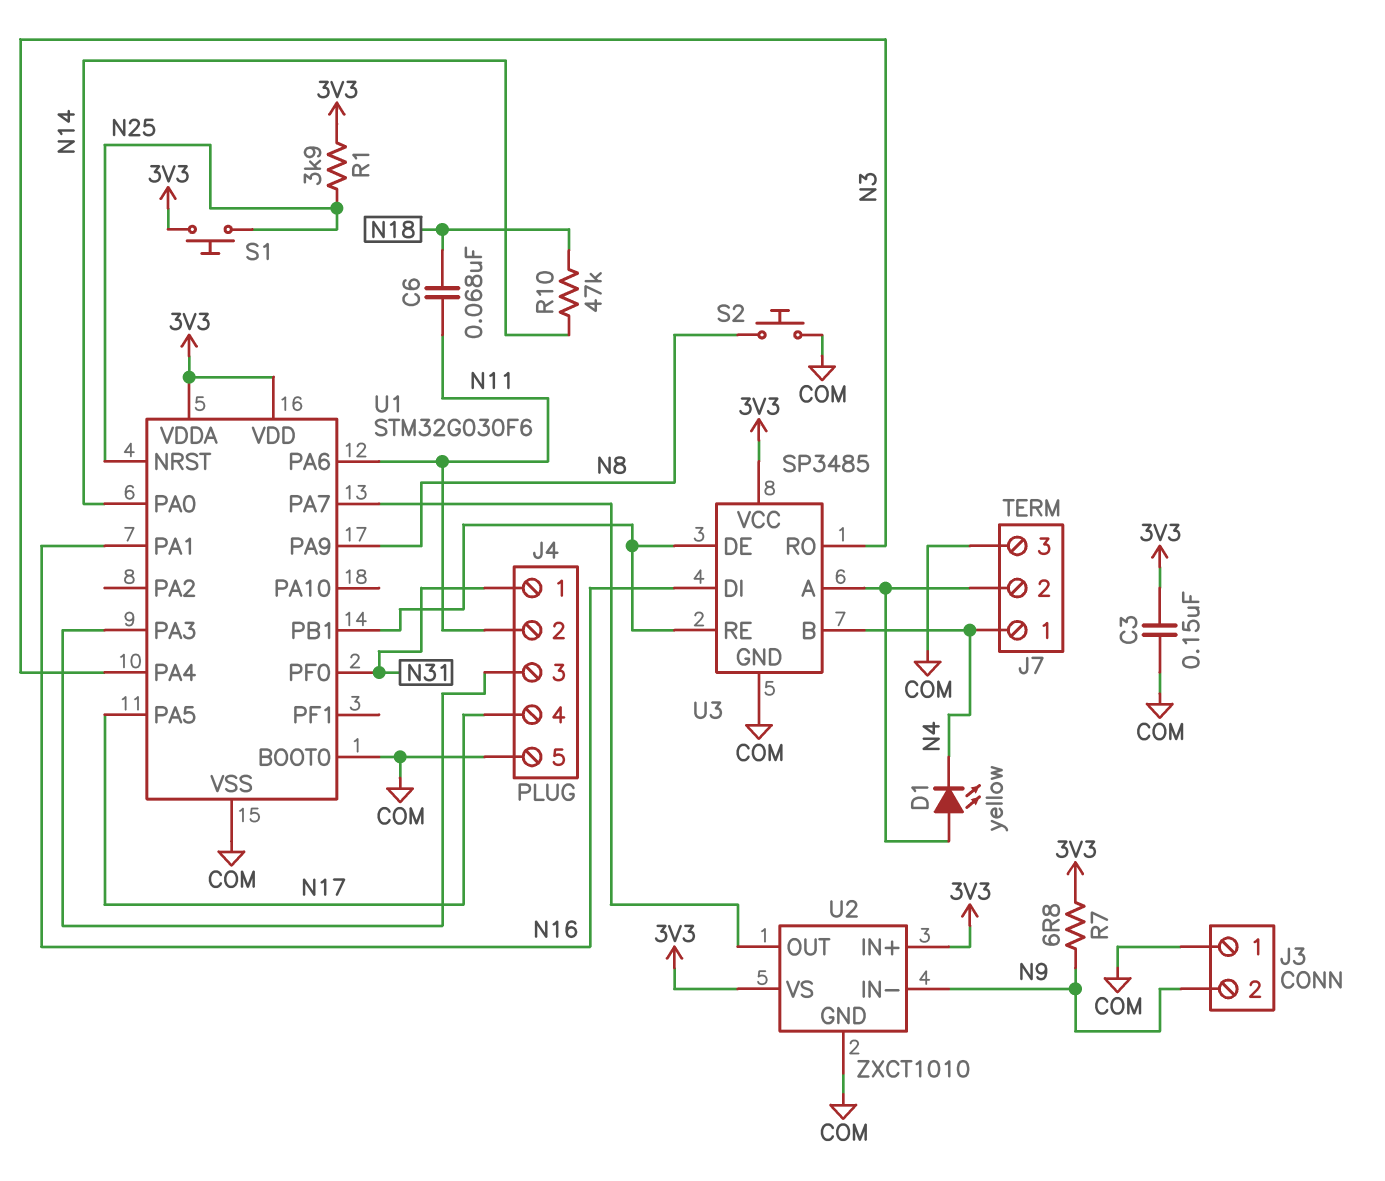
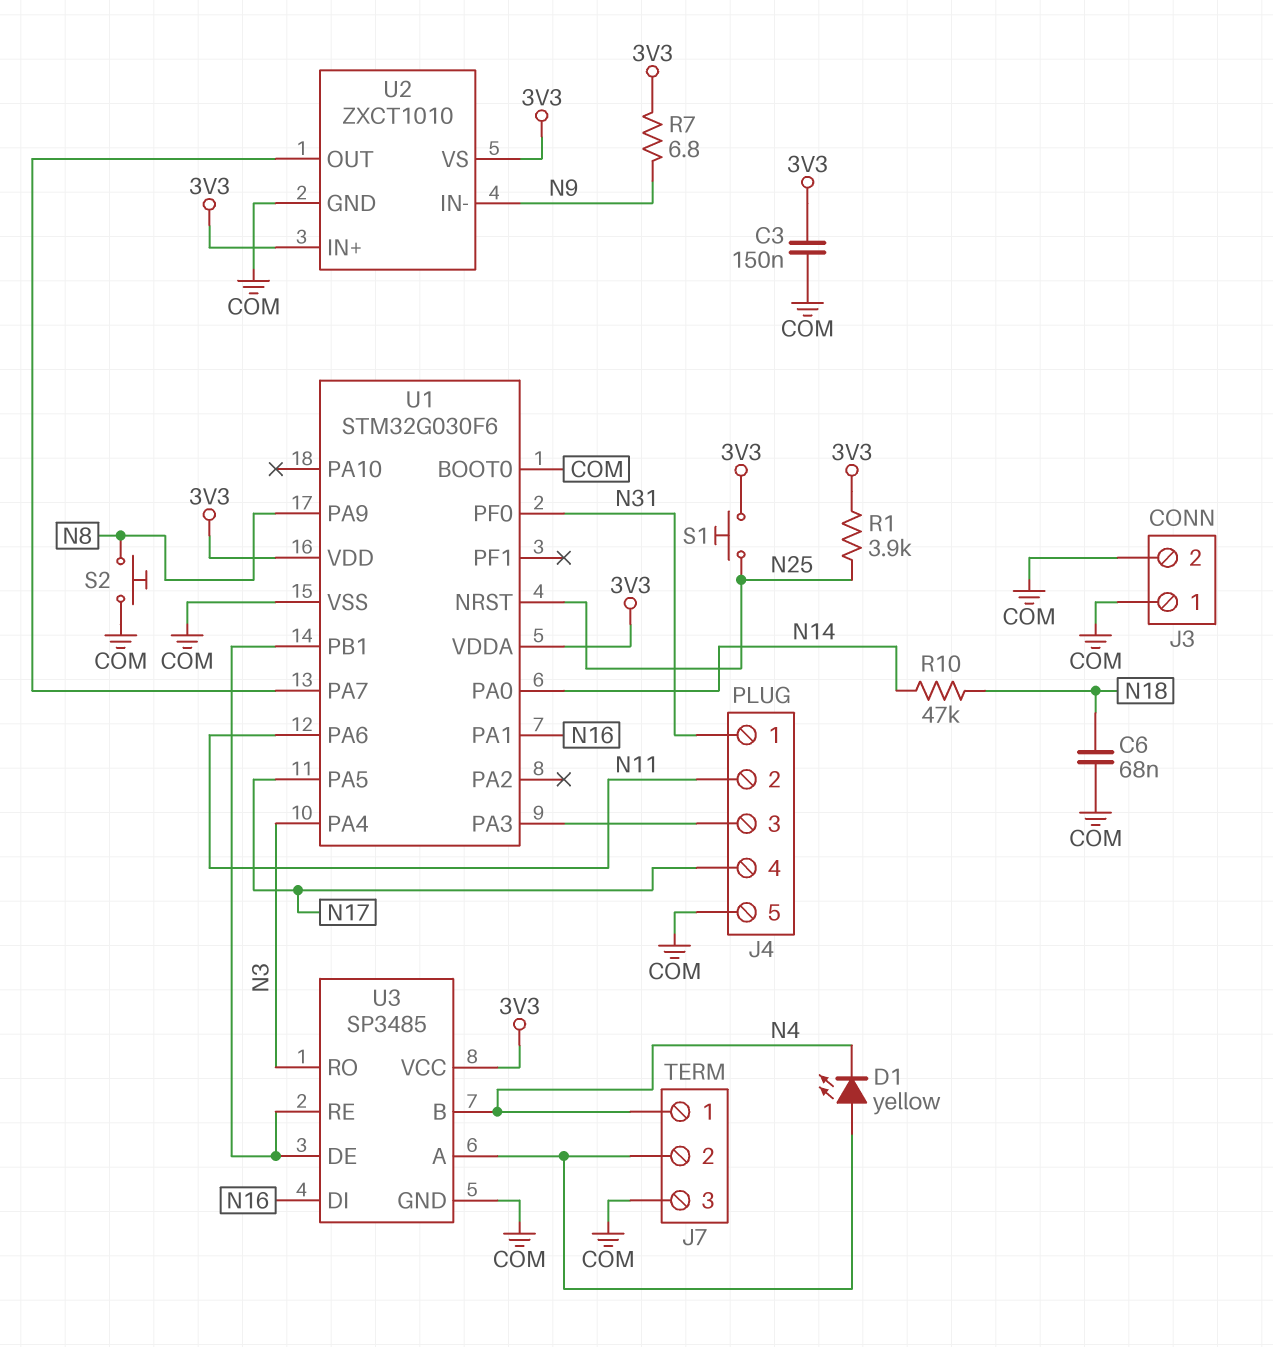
C6: 68nF (N11, N18) -> 68nF (COM, N18)
J3 pin 2: N9 -> COM

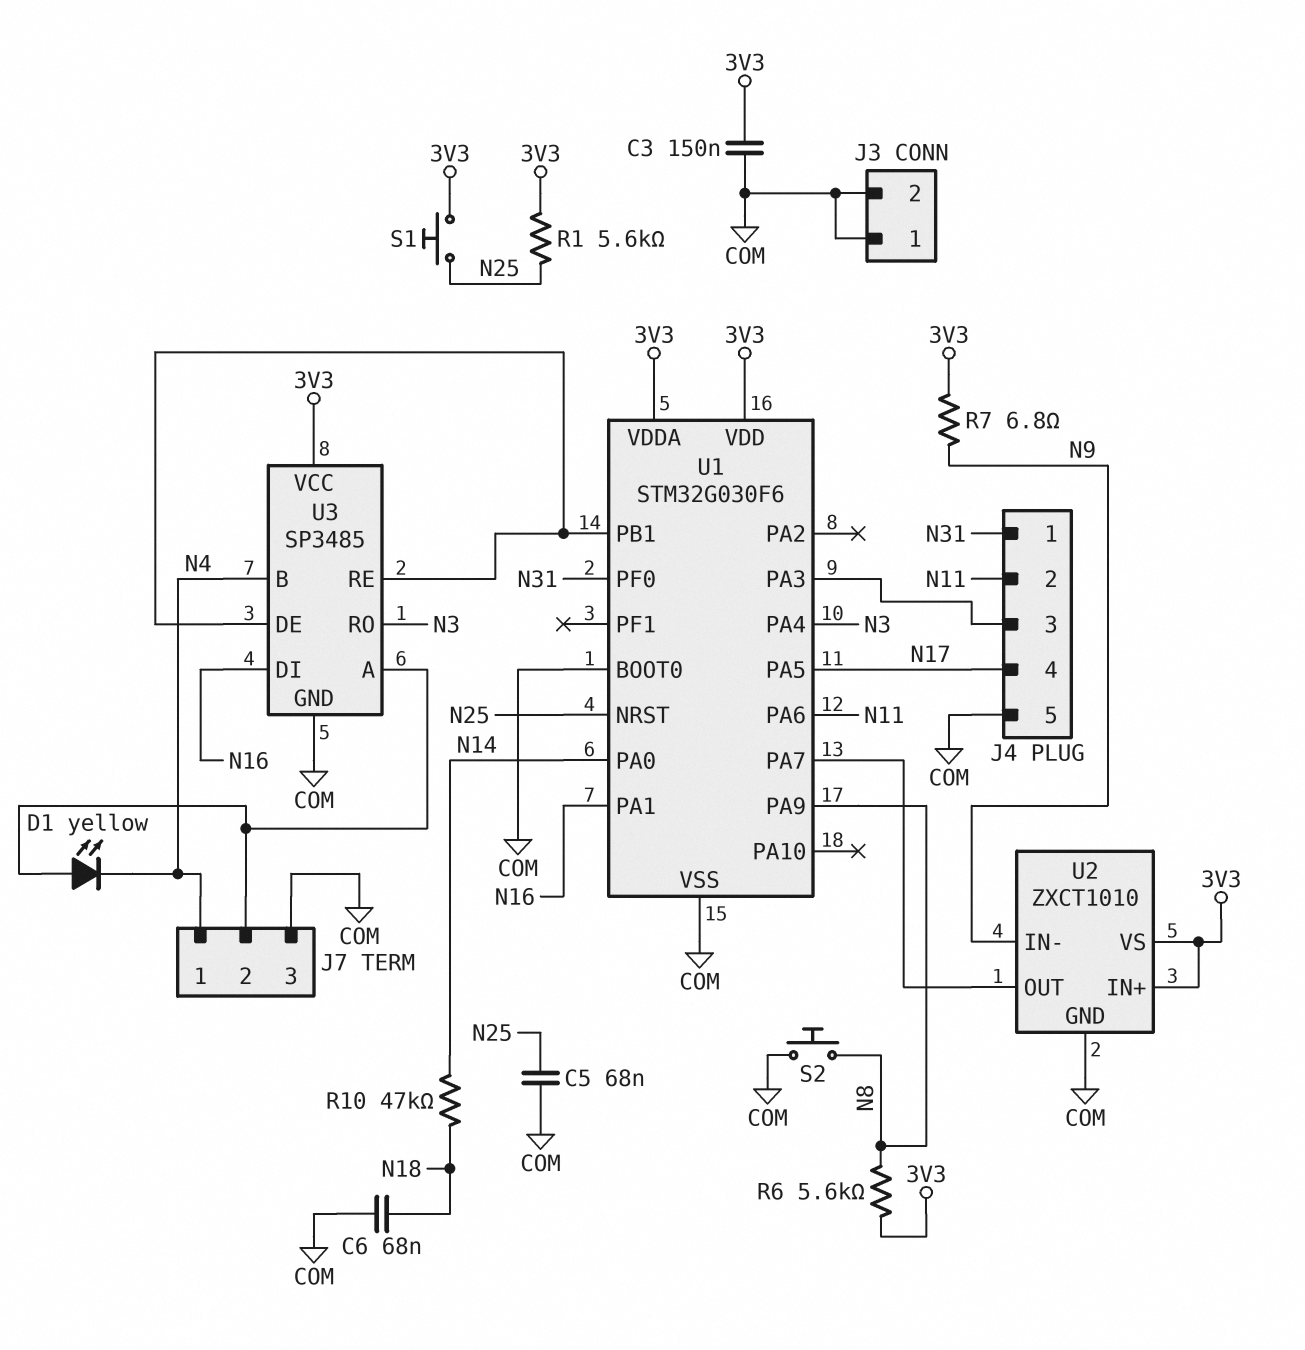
C5: none -> 68nF (COM, N25)
R1: 3.9k (3V3, N25) -> 5.6k (3V3, N25)
R6: none -> 5.6k (3V3, N8)

